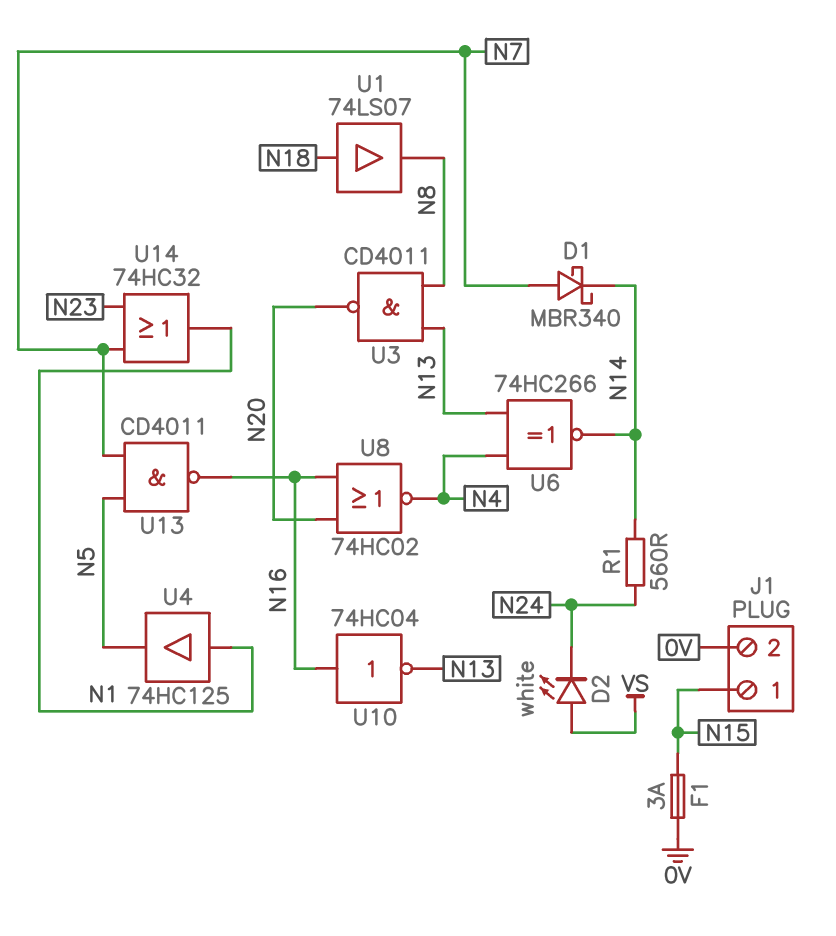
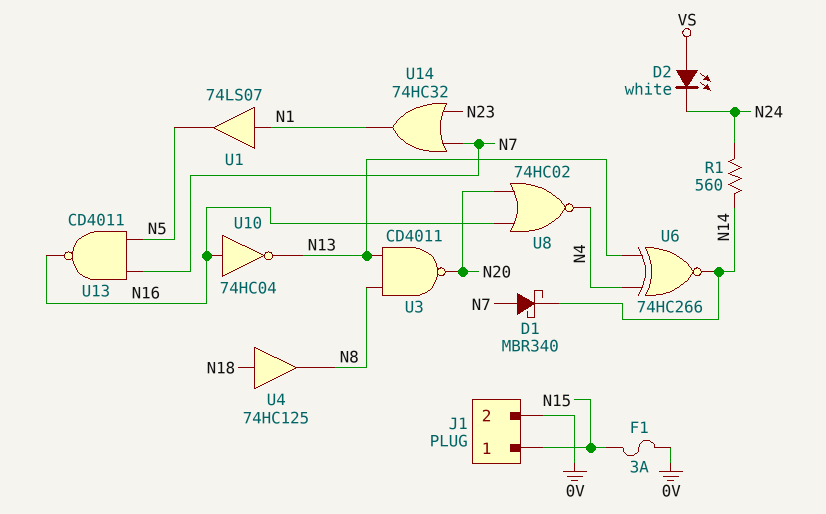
U1: buffer 74LS07 (in N18, out N8) -> buffer 74LS07 (in N1, out N5)
U4: buffer 74HC125 (in N1, out N5) -> buffer 74HC125 (in N18, out N8)

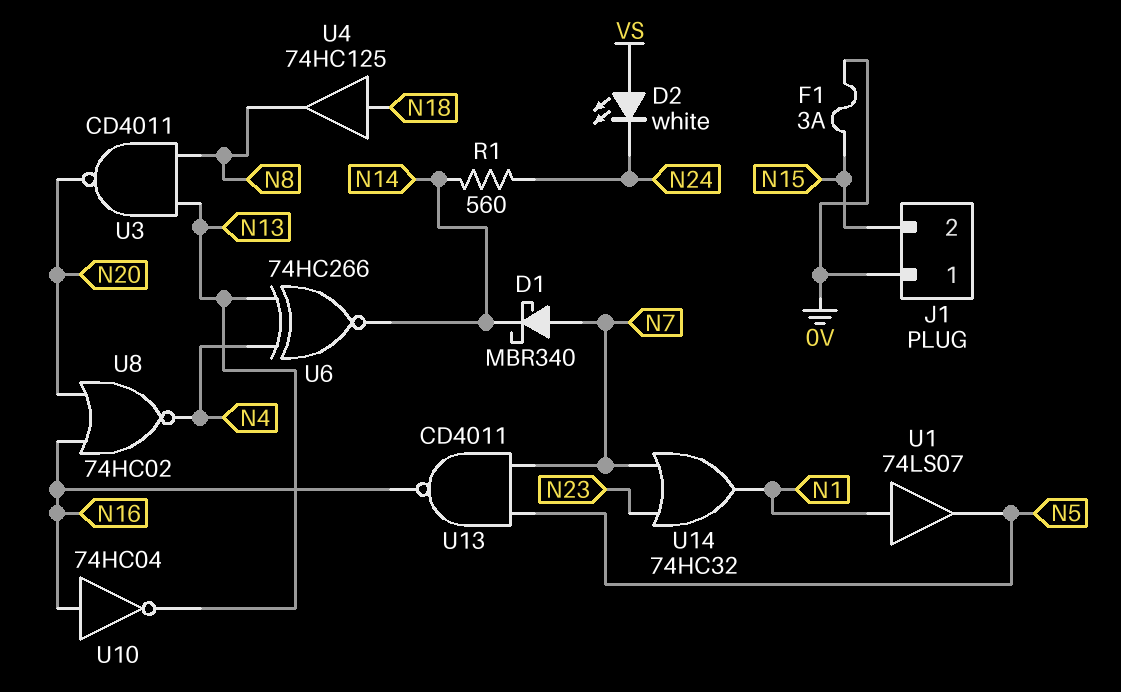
J1 pin 1: N15 -> 0V
J1 pin 2: 0V -> N15

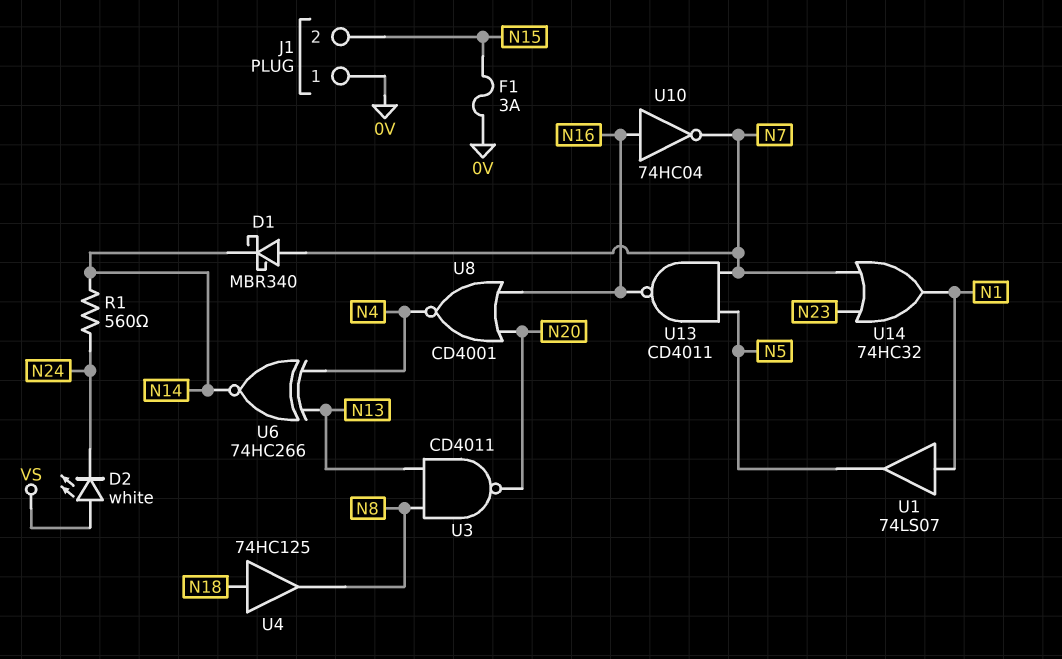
U8: NOR 74HC02 (in N16, in N20, out N4) -> NOR CD4001 (in N16, in N20, out N4)
U10: NOT 74HC04 (in N16, out N13) -> NOT 74HC04 (in N16, out N7)

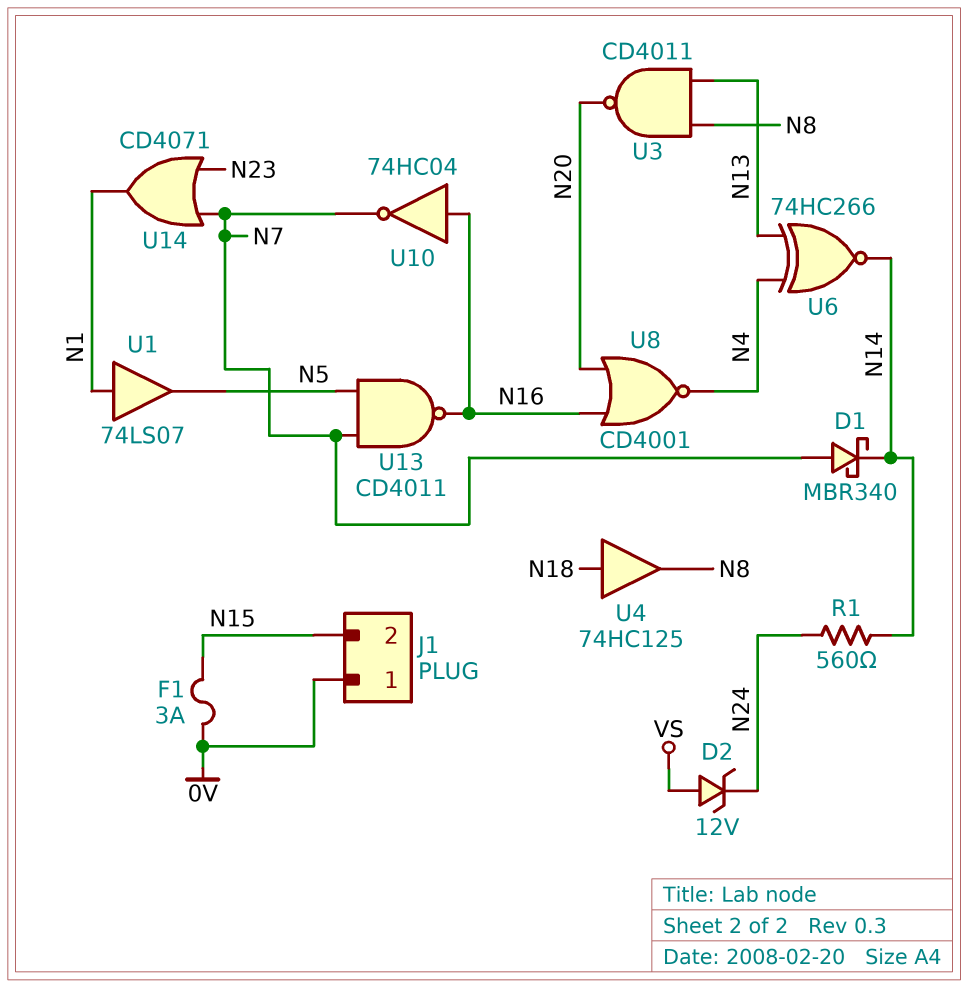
D2: LED white (A VS, K N24) -> zener 12V (A VS, K N24)
U14: OR 74HC32 (in N7, in N23, out N1) -> OR CD4071 (in N7, in N23, out N1)

